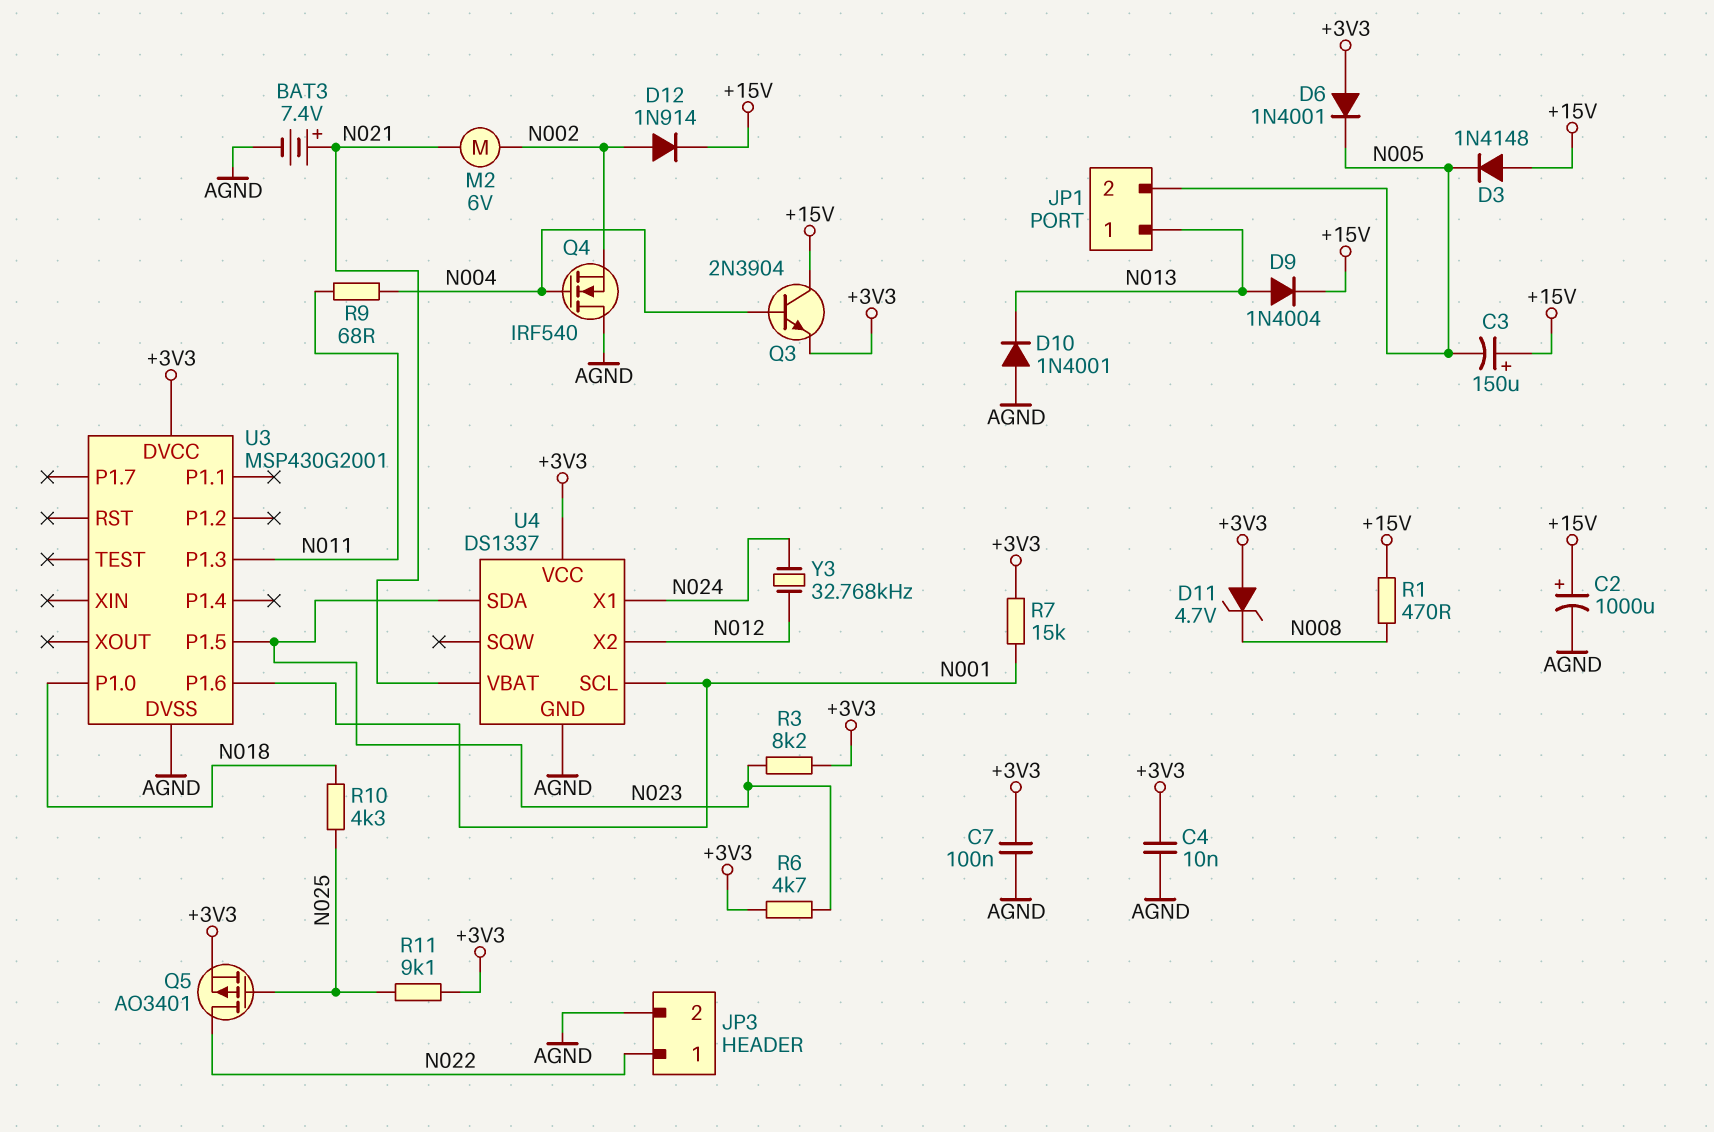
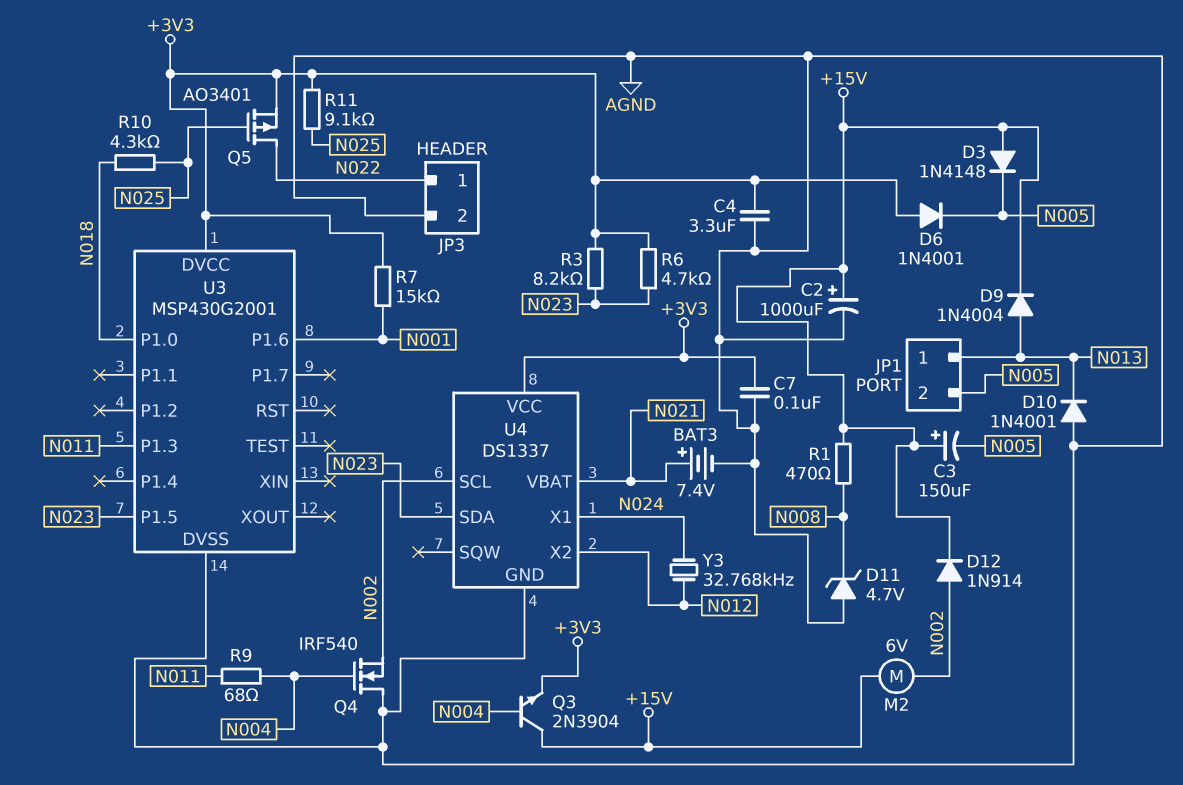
C4: 10nF (+3V3, AGND) -> 3.3uF (+3V3, AGND)
D11: zener 4.7V (A +3V3, K N008) -> zener 4.7V (A AGND, K N008)
M2: motor 6V (N002, N021) -> motor 6V (+15V, N002)
U4 pin SCL: N001 -> N002

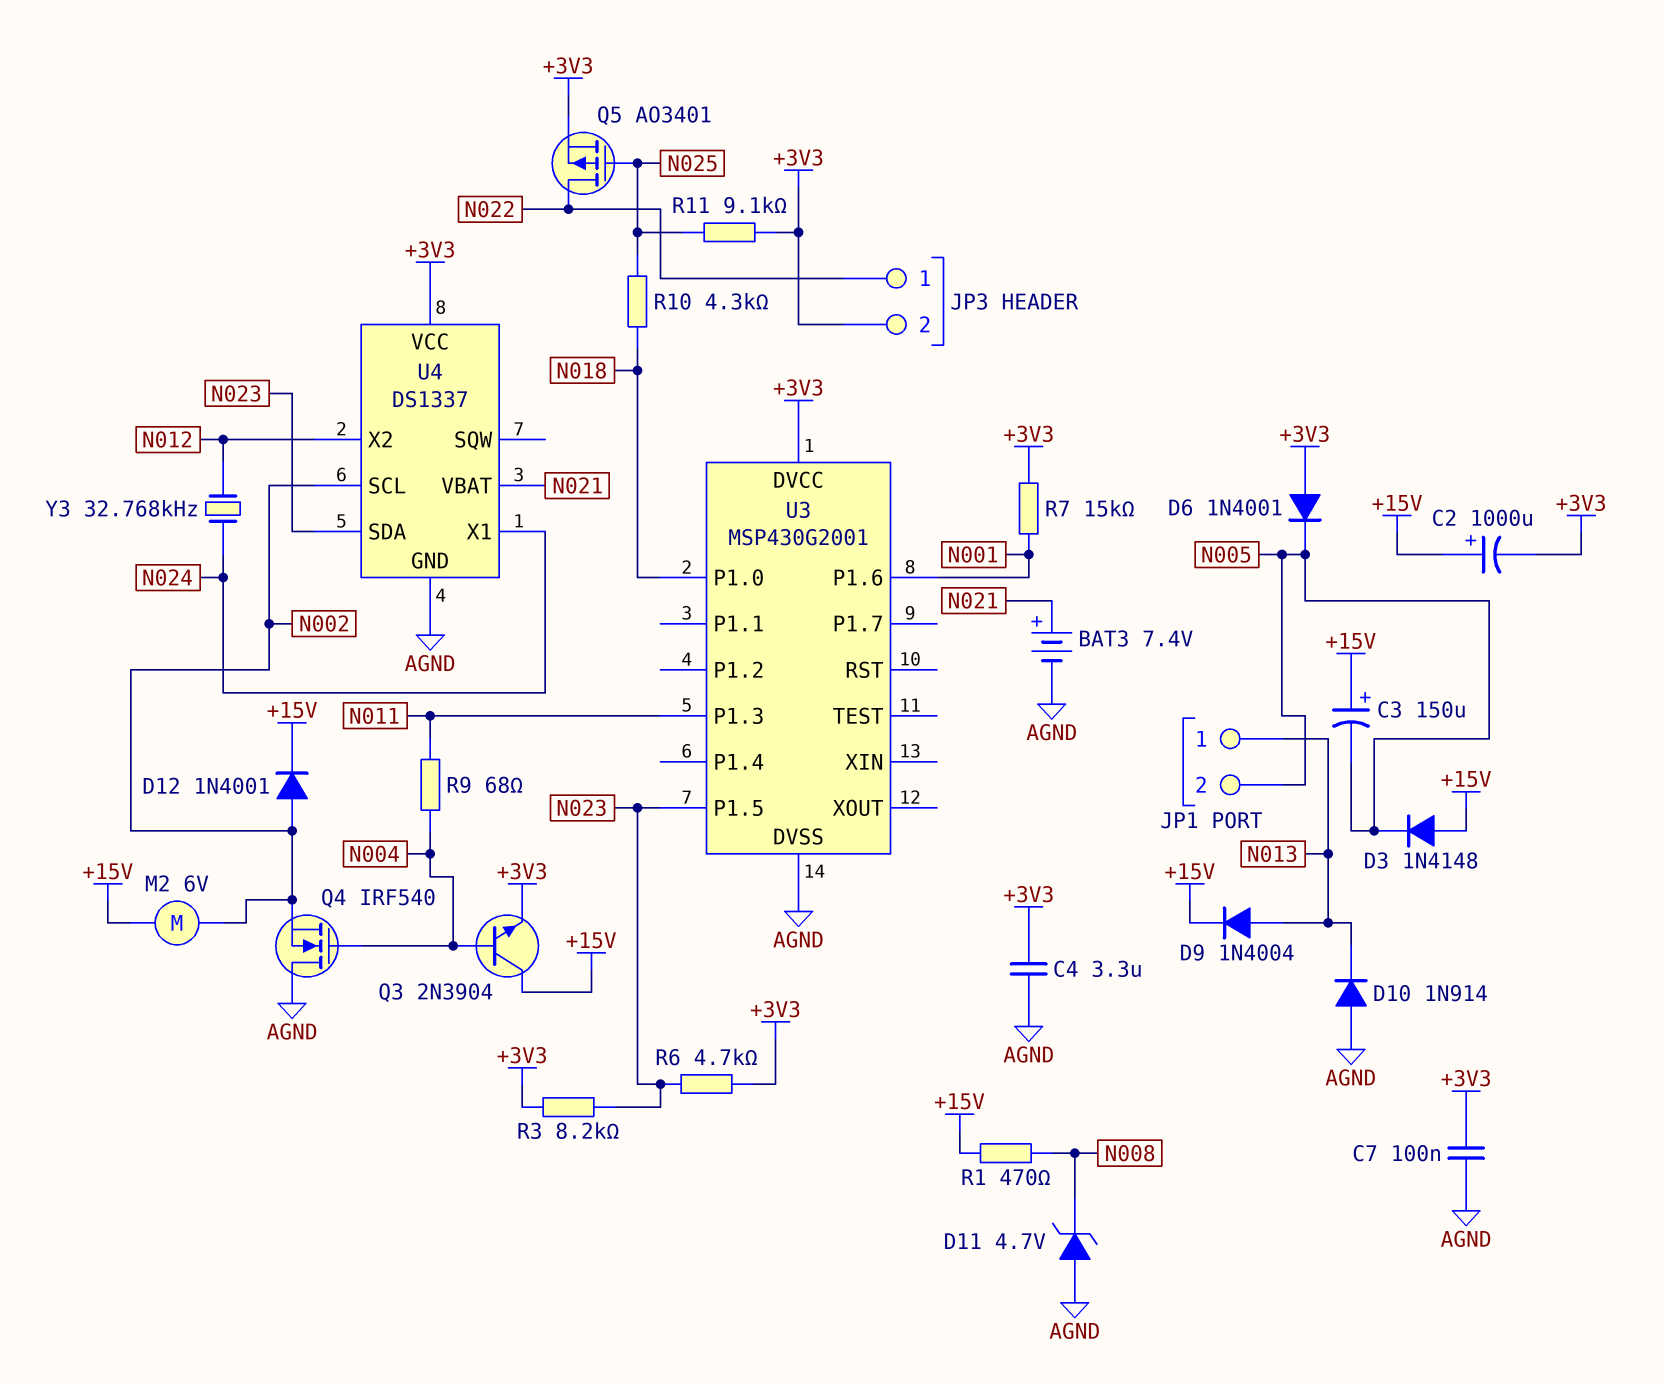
C2: 1000uF (plus +15V, minus AGND) -> 1000uF (plus +15V, minus +3V3)
D10: diode 1N4001 (A AGND, K N013) -> diode 1N914 (A AGND, K N013)
D12: diode 1N914 (A N002, K +15V) -> diode 1N4001 (A N002, K +15V)
JP3 pin 2: AGND -> +3V3

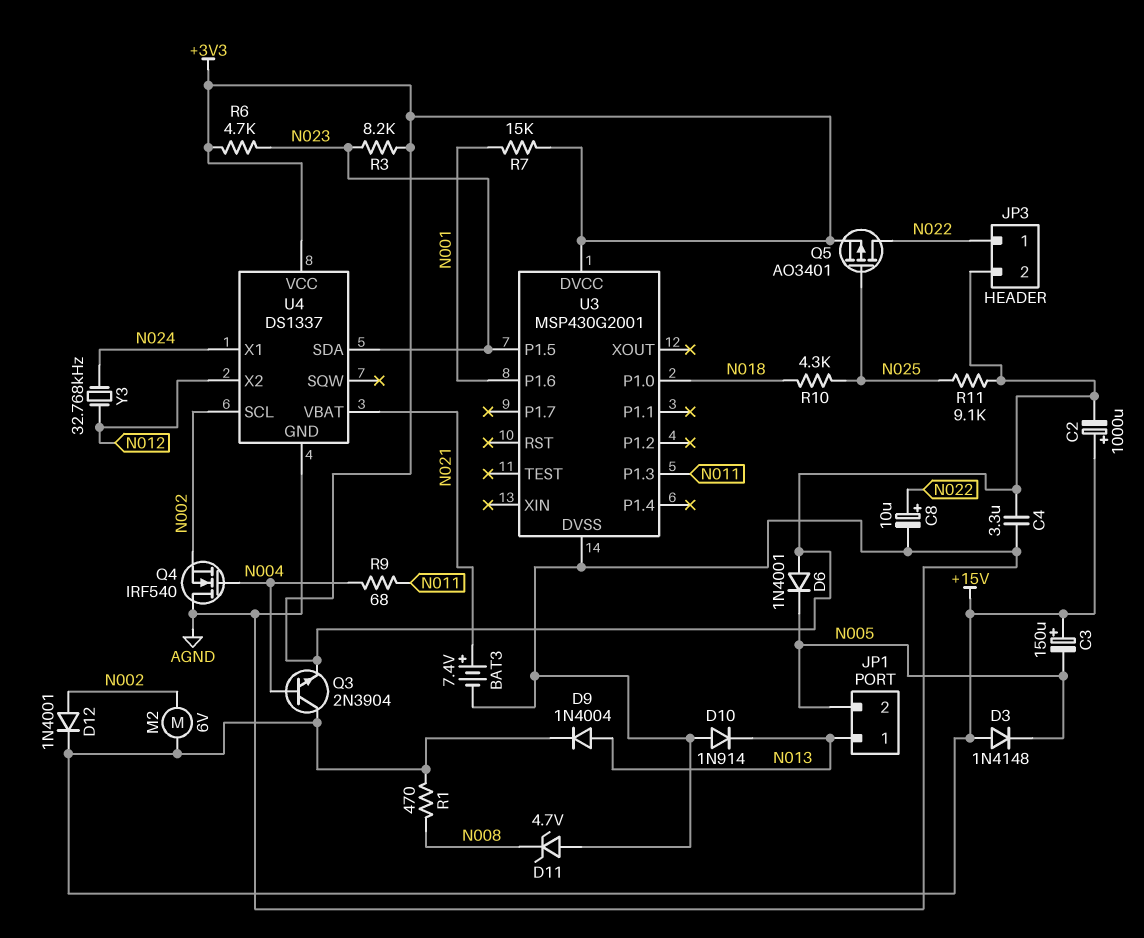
C7: 100nF (+3V3, AGND) -> none
C8: none -> 10uF (plus N022, minus AGND)

